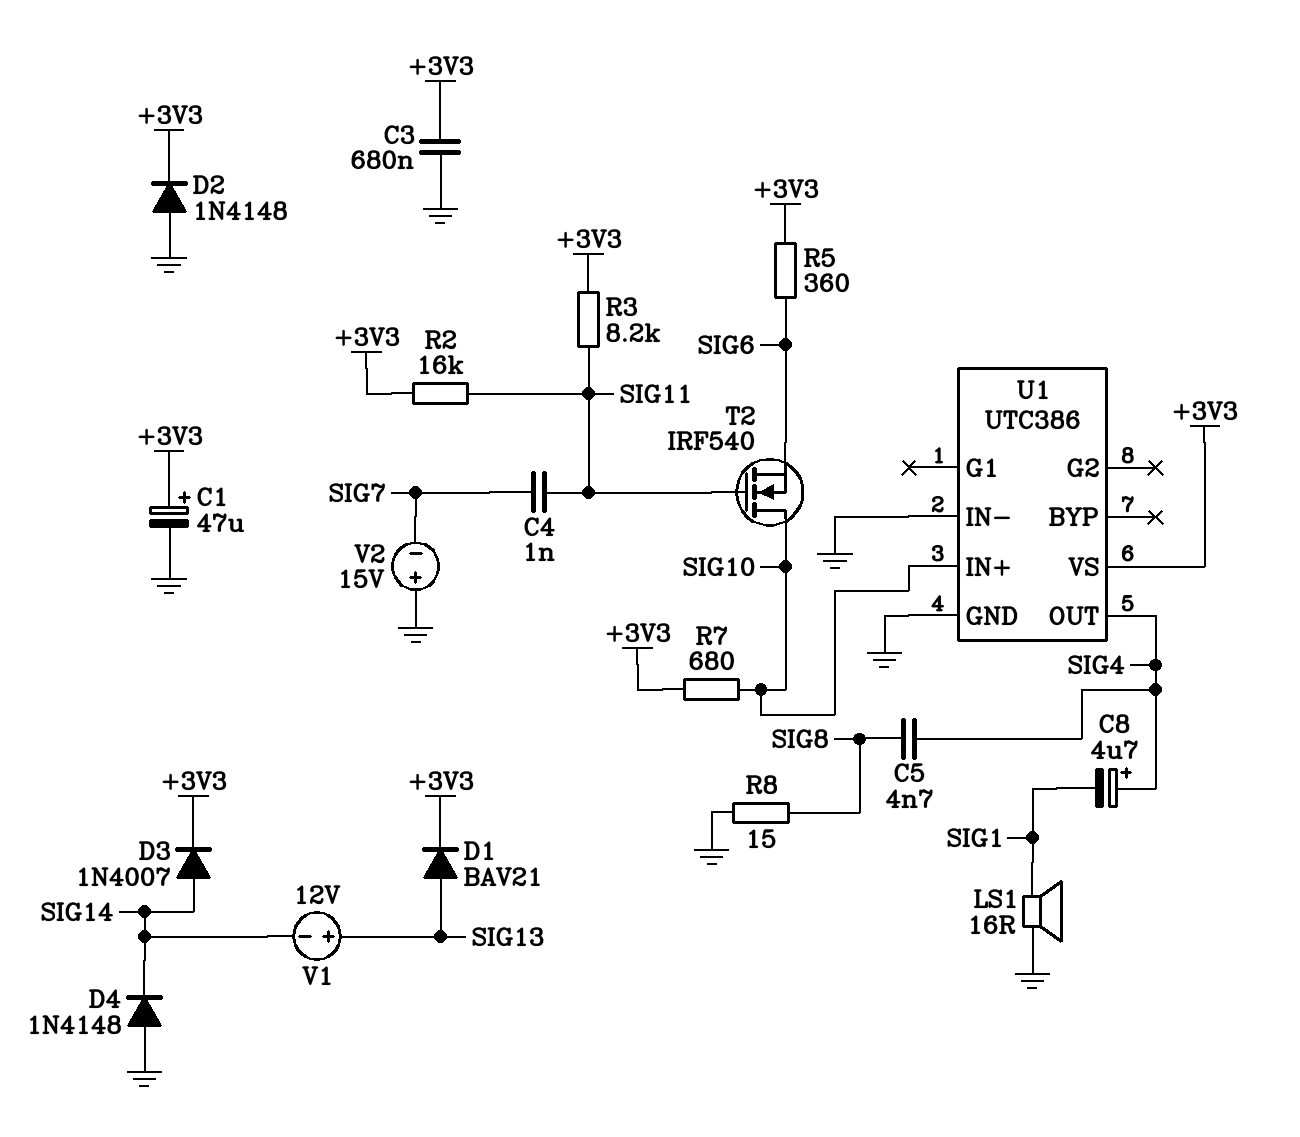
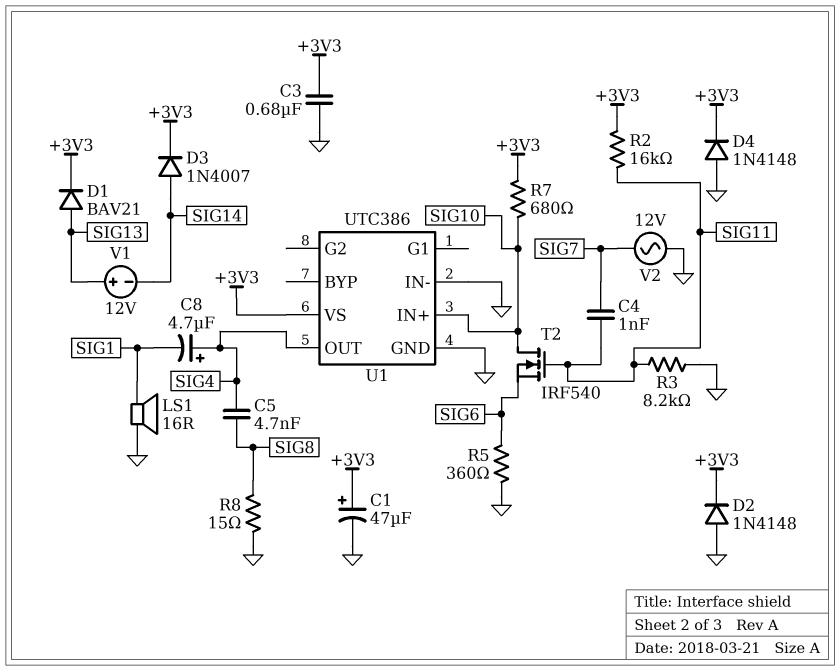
D4: diode 1N4148 (A GND, K SIG14) -> diode 1N4148 (A GND, K +3V3)
R3: 8.2k (+3V3, SIG11) -> 8.2k (GND, SIG11)
R5: 360 (+3V3, SIG6) -> 360 (GND, SIG6)
V2: 15V (plus GND, minus SIG7) -> AC 12V (GND, SIG7)

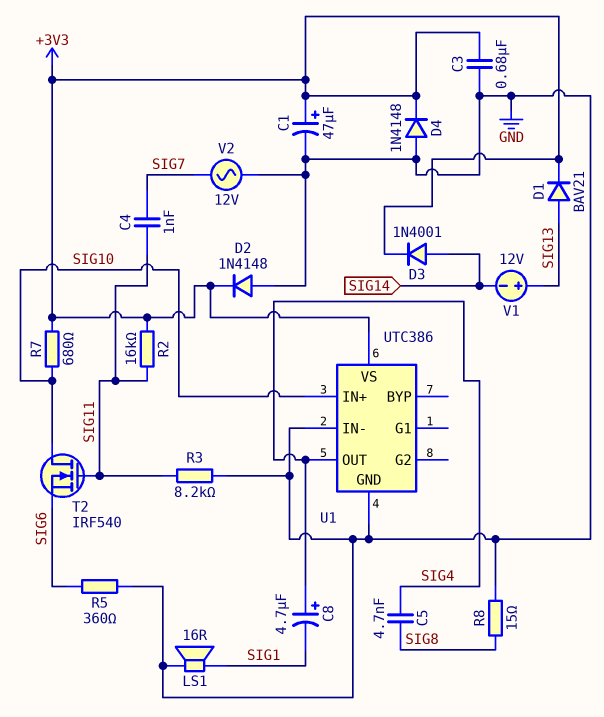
D3: diode 1N4007 (A SIG14, K +3V3) -> diode 1N4001 (A SIG14, K +3V3)

